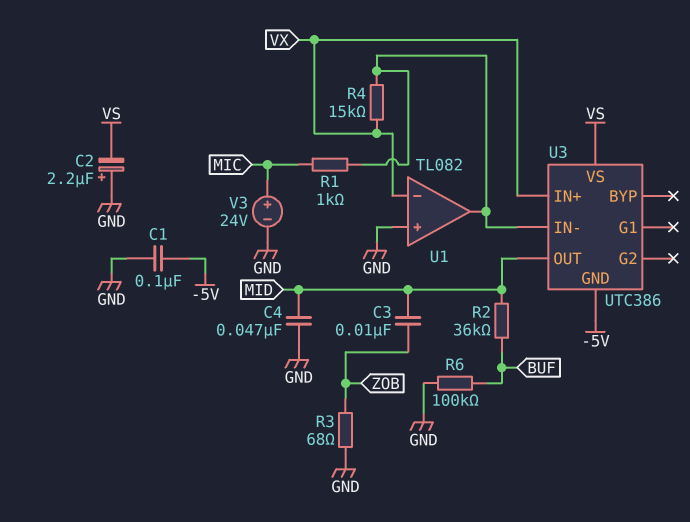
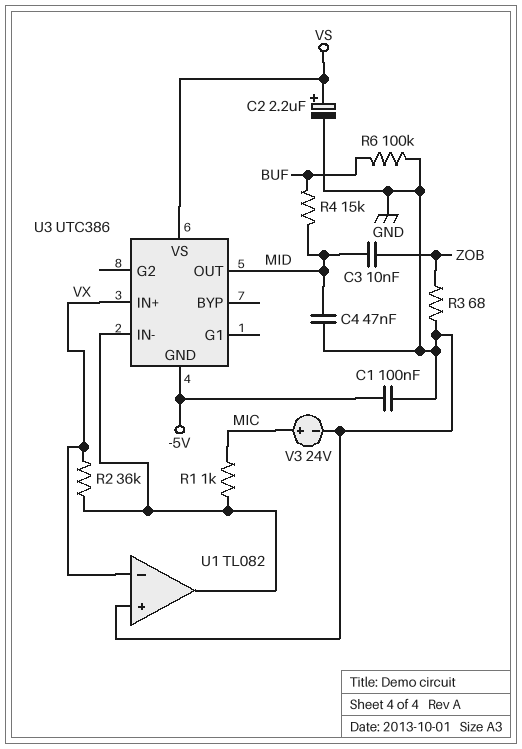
C2: 2.2uF (plus GND, minus VS) -> 2.2uF (plus VS, minus GND)
R2: 36k (BUF, MID) -> 36k (U1/out, VX)
R4: 15k (U1/out, VX) -> 15k (BUF, MID)

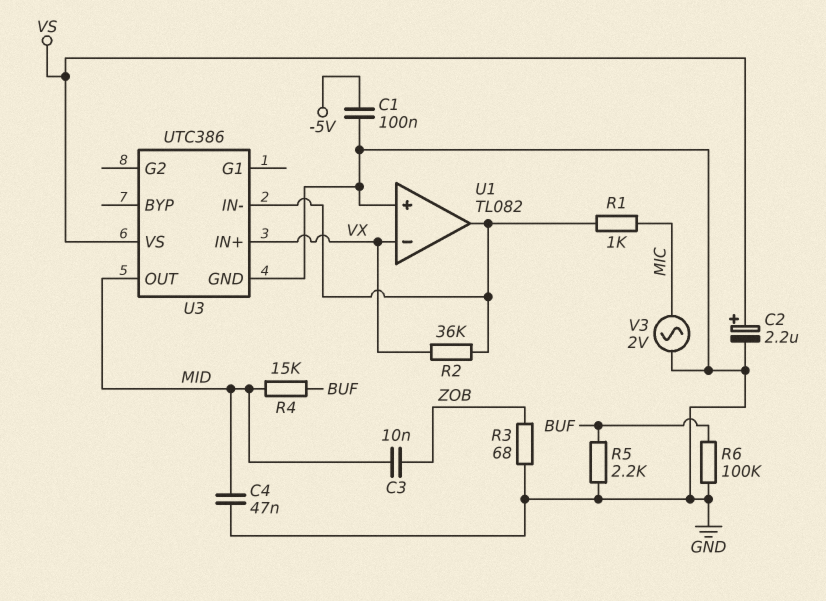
R5: none -> 2.2k (BUF, GND)
U3 pin GND: -5V -> GND
V3: 24V (plus MIC, minus GND) -> AC 2V (GND, MIC)

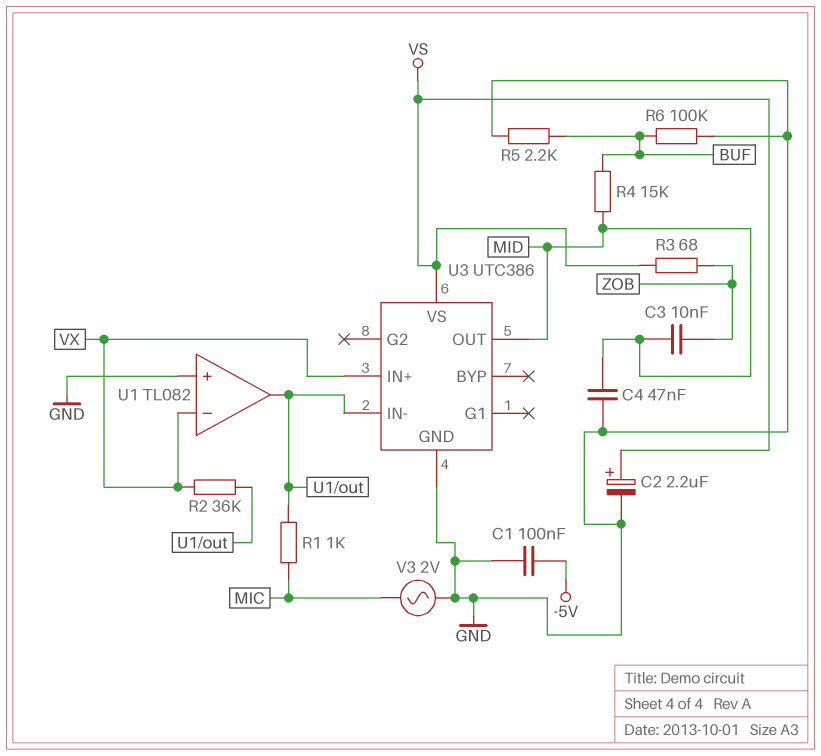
R3: 68 (GND, ZOB) -> 68 (VS, ZOB)

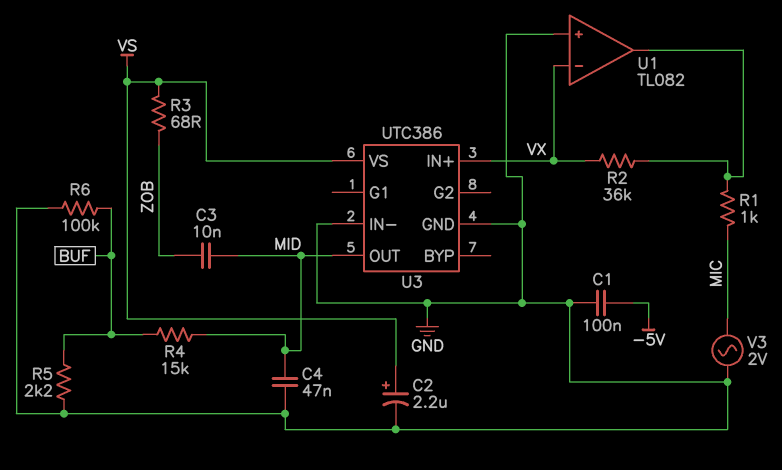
U3 pin IN-: U1/out -> GND

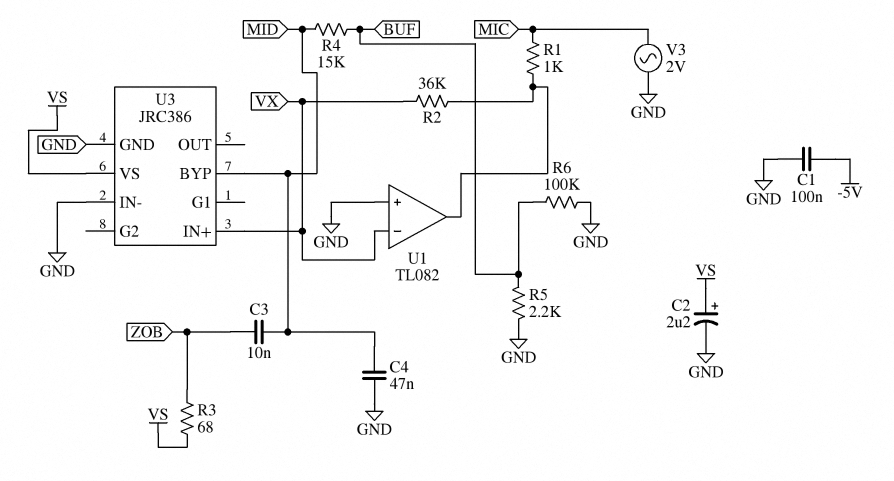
U3: UTC386 -> JRC386
U3 pin BYP: none -> MID
U3 pin OUT: MID -> none

